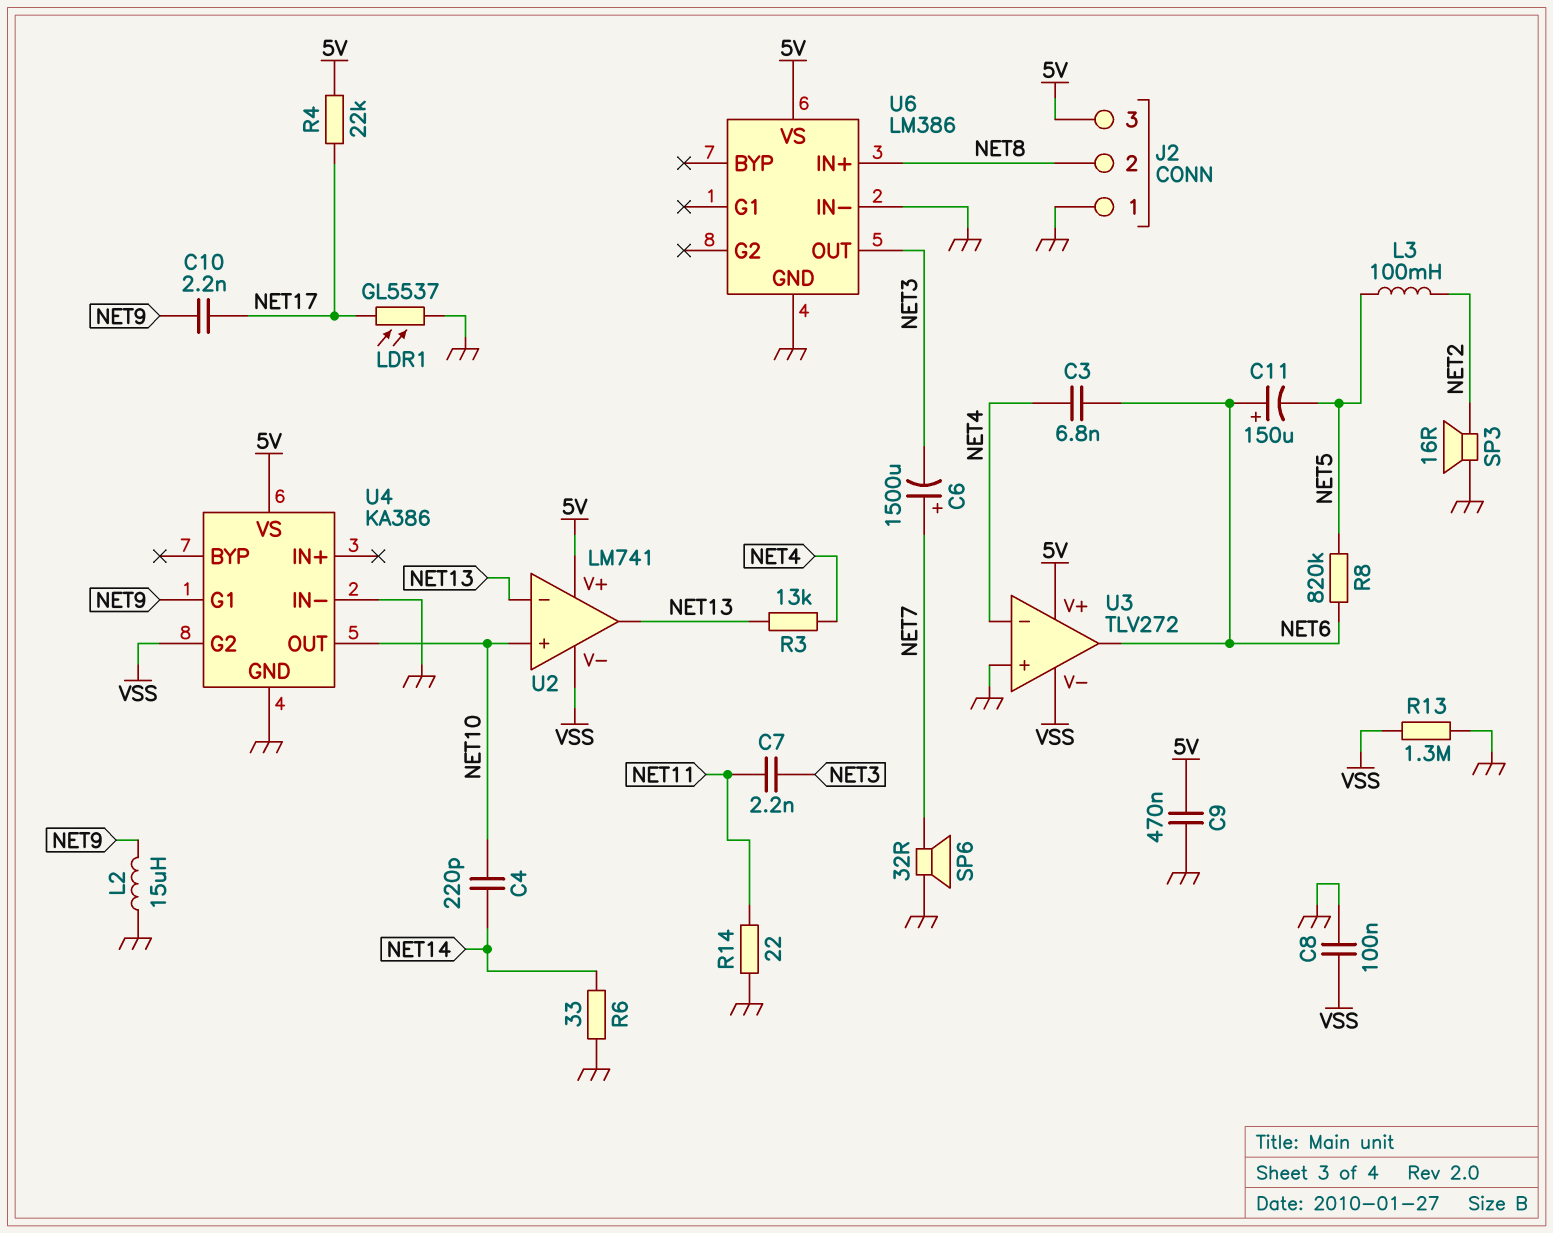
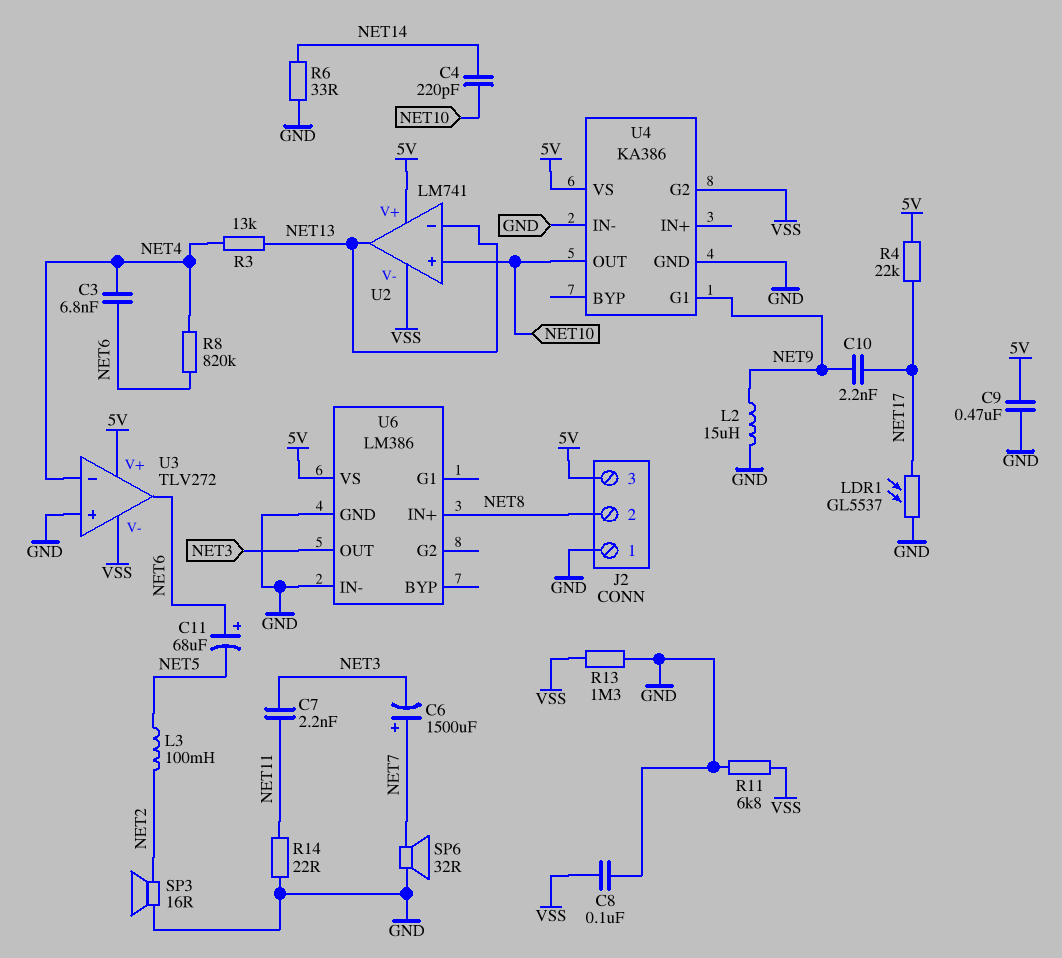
C11: 150uF (plus NET6, minus NET5) -> 68uF (plus NET6, minus NET5)
R8: 820k (NET5, NET6) -> 820k (NET4, NET6)
R11: none -> 6.8k (GND, VSS)

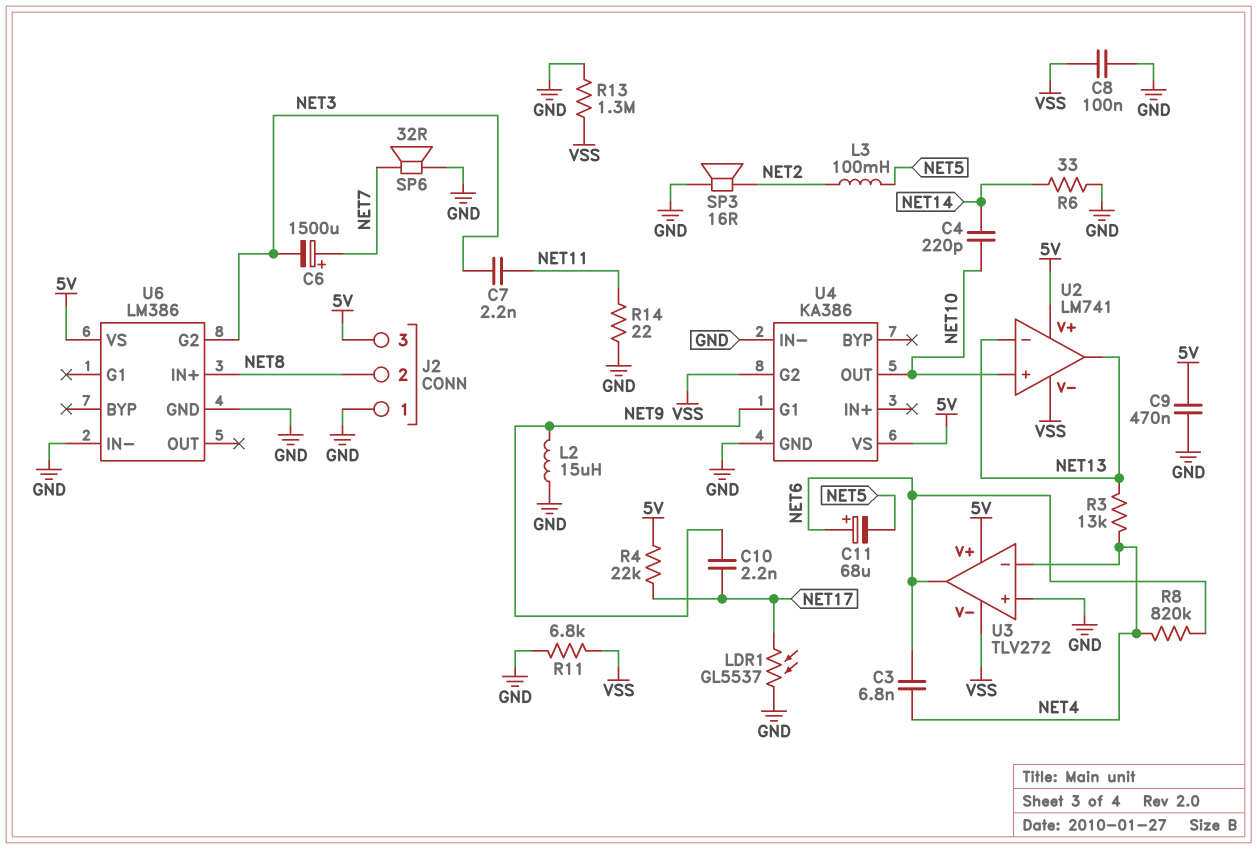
U6 pin G2: none -> NET3
U6 pin OUT: NET3 -> none

